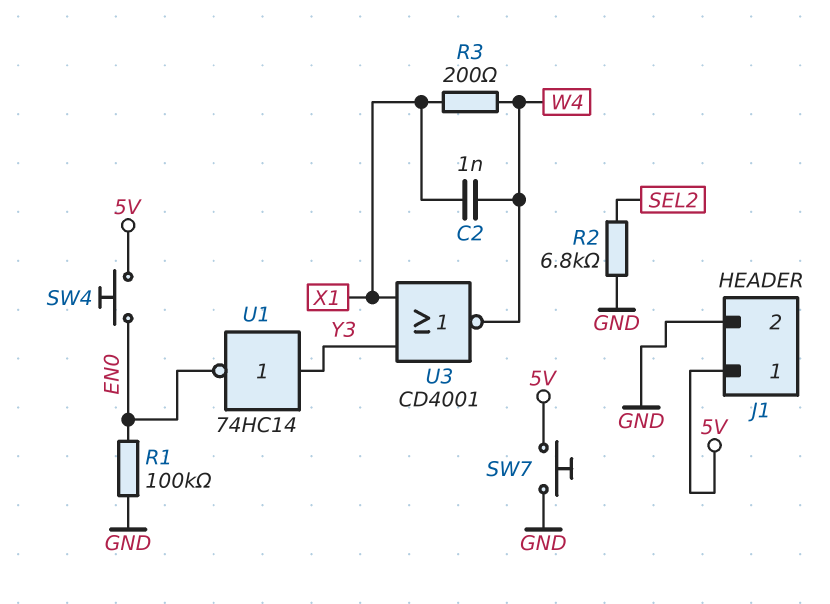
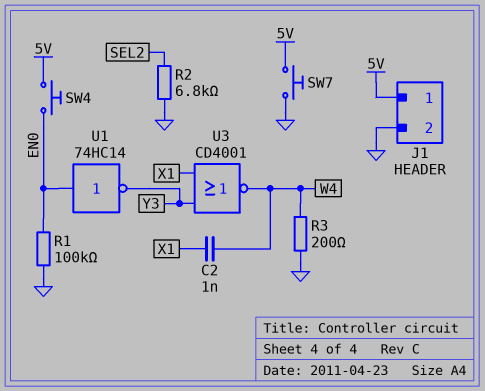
R3: 200 (W4, X1) -> 200 (GND, W4)
U1: NOT 74HC14 (in Y3, out EN0) -> NOT 74HC14 (in EN0, out Y3)

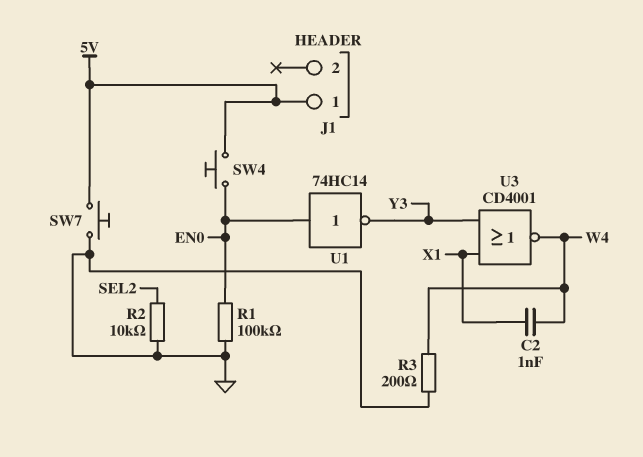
J1 pin 2: GND -> none
R2: 6.8k (GND, SEL2) -> 10k (GND, SEL2)

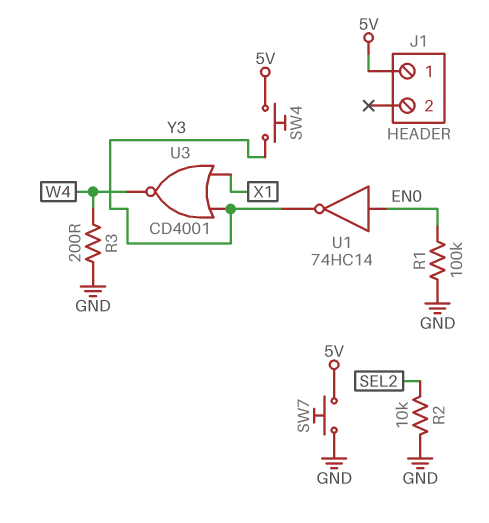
C2: 1nF (W4, X1) -> none
SW4: button (5V, EN0) -> button (5V, Y3)

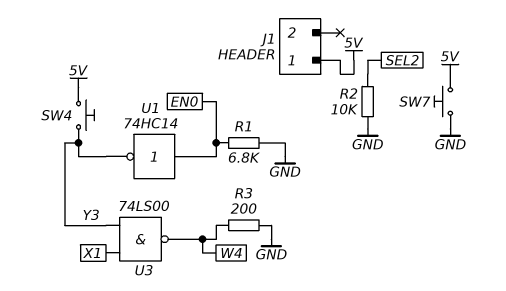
R1: 100k (EN0, GND) -> 6.8k (EN0, GND)
U3: NOR CD4001 (in X1, in Y3, out W4) -> NAND 74LS00 (in X1, in Y3, out W4)

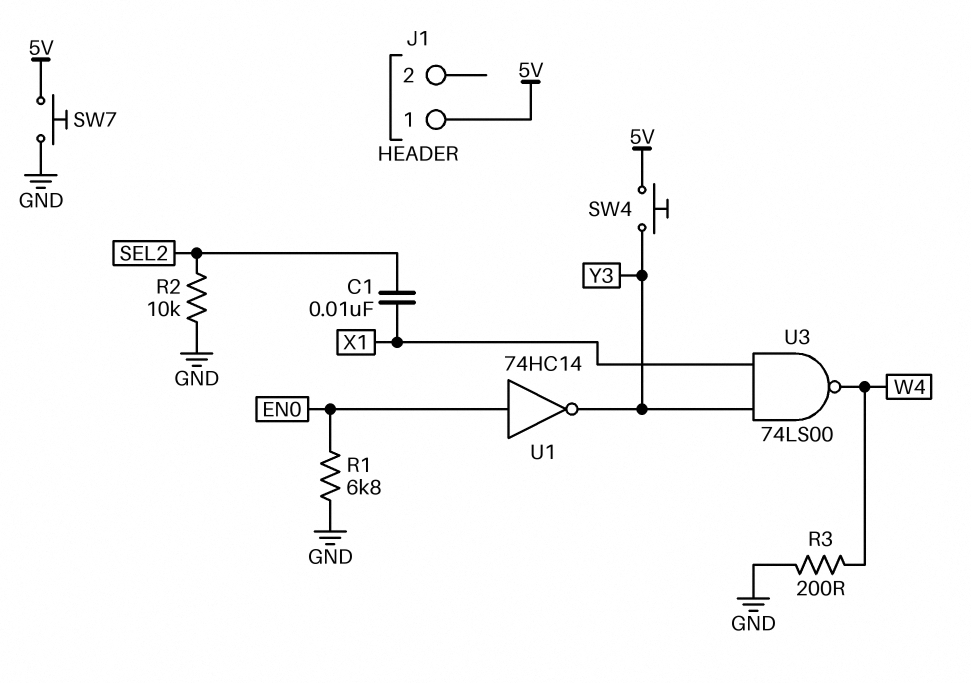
C1: none -> 10nF (SEL2, X1)

